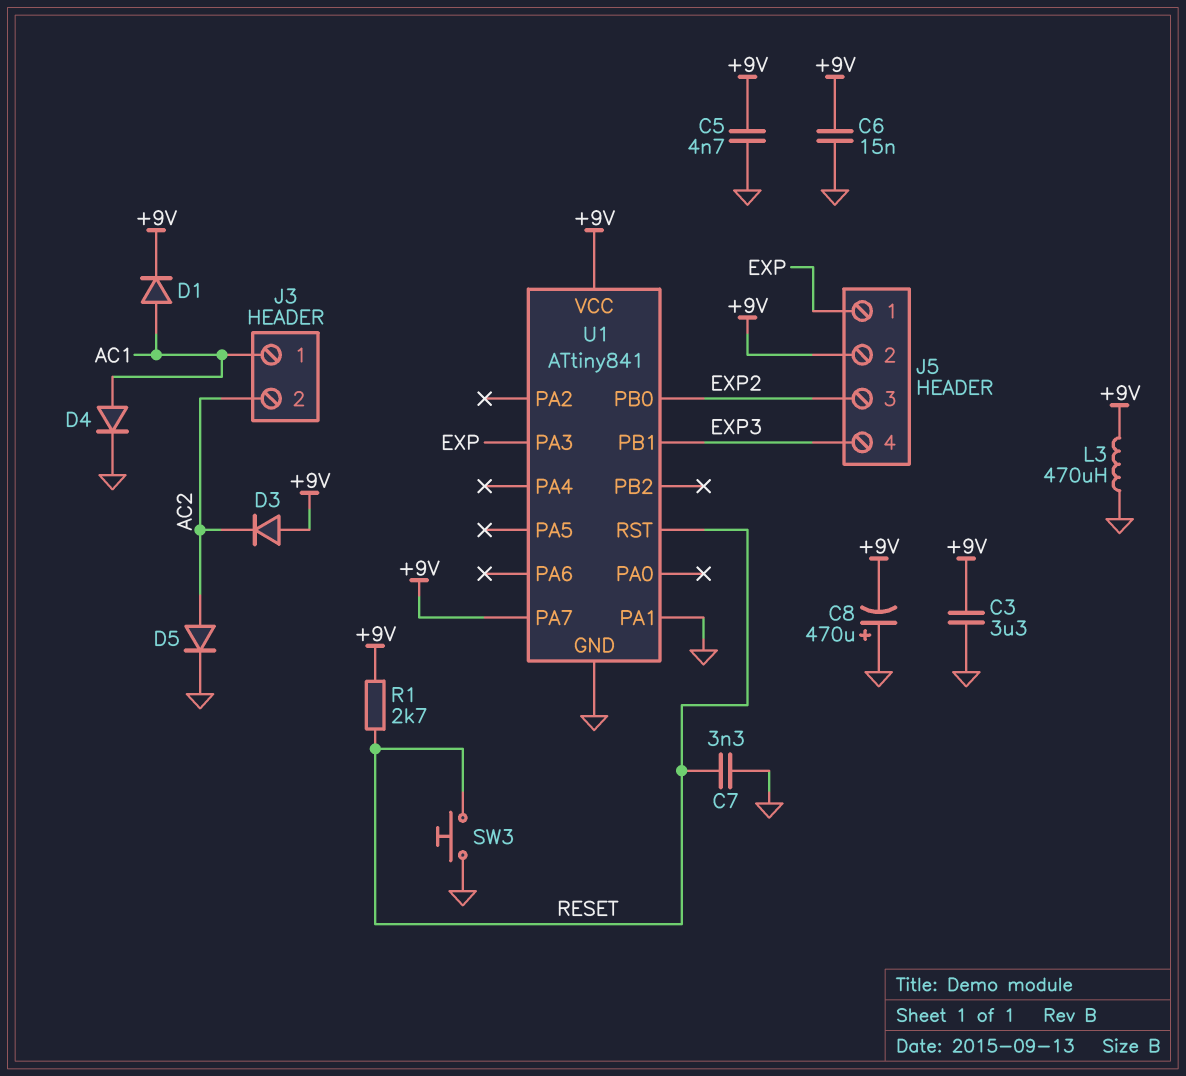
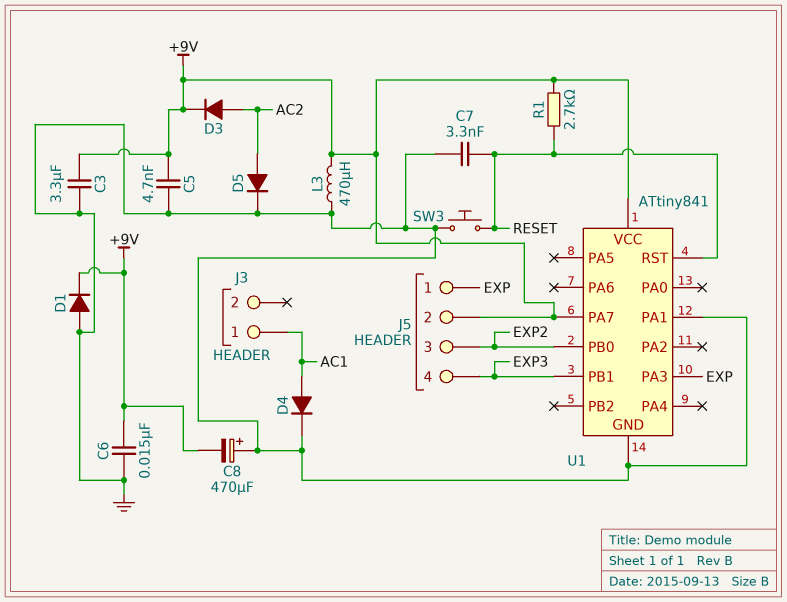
D1: diode (A AC1, K +9V) -> diode (A GND, K +9V)
D3: diode (A +9V, K AC2) -> diode (A AC2, K +9V)
J3 pin 2: AC2 -> none

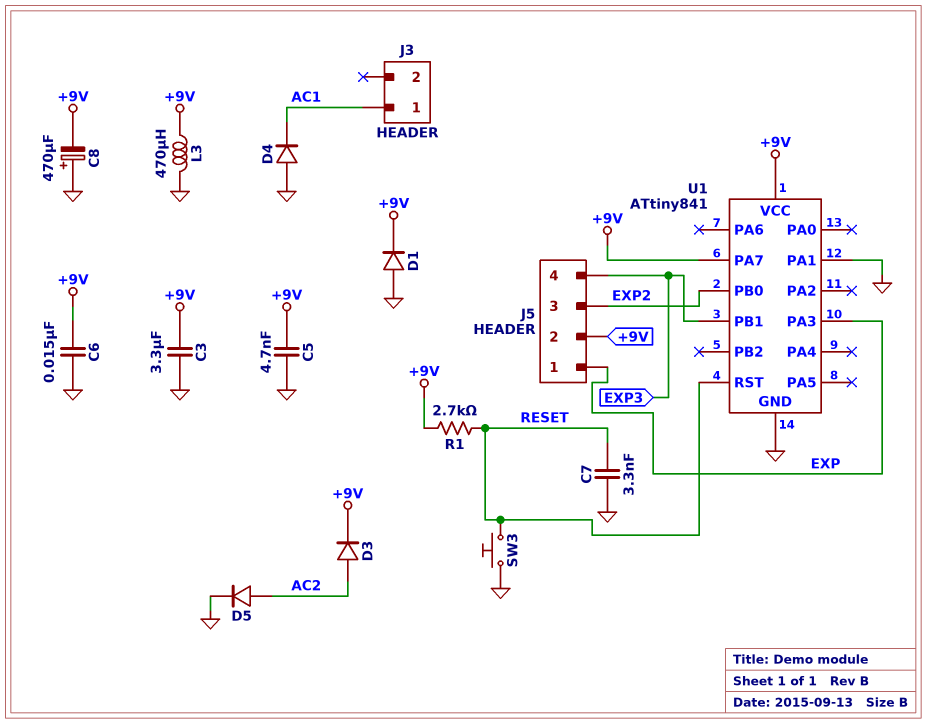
D4: diode (A AC1, K GND) -> diode (A GND, K AC1)

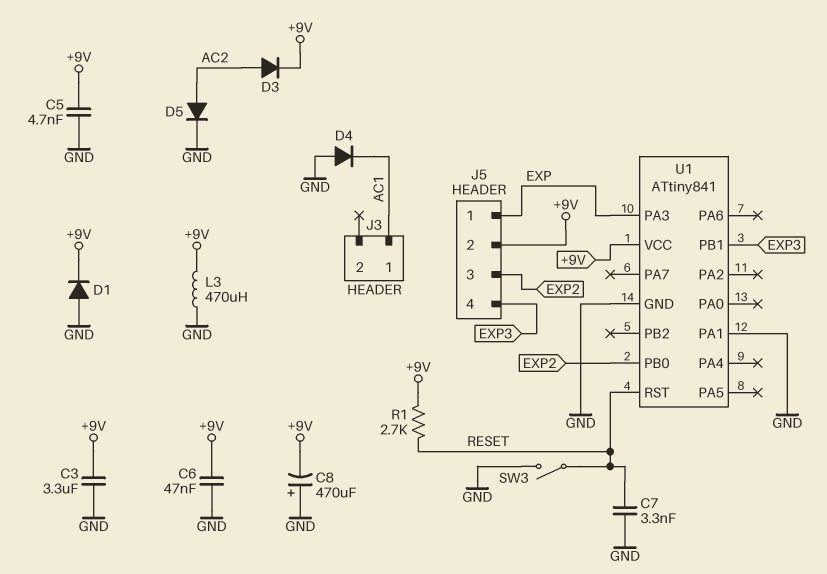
C6: 15nF (+9V, GND) -> 47nF (+9V, GND)
SW3: button (GND, RESET) -> switch (GND, RESET)
U1 pin PA7: +9V -> none

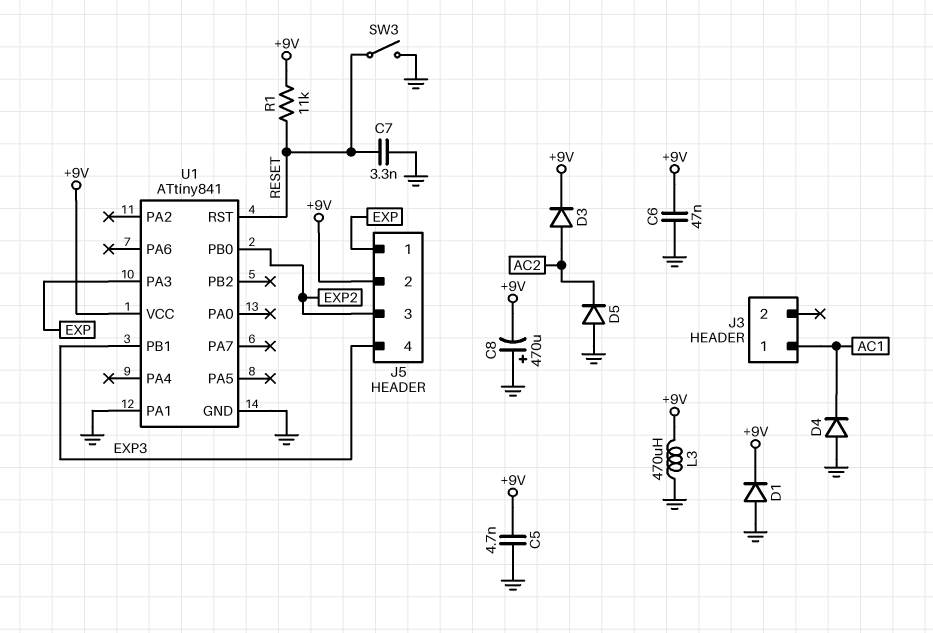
C3: 3.3uF (+9V, GND) -> none
D5: diode (A AC2, K GND) -> diode (A GND, K AC2)
R1: 2.7k (+9V, RESET) -> 11k (+9V, RESET)

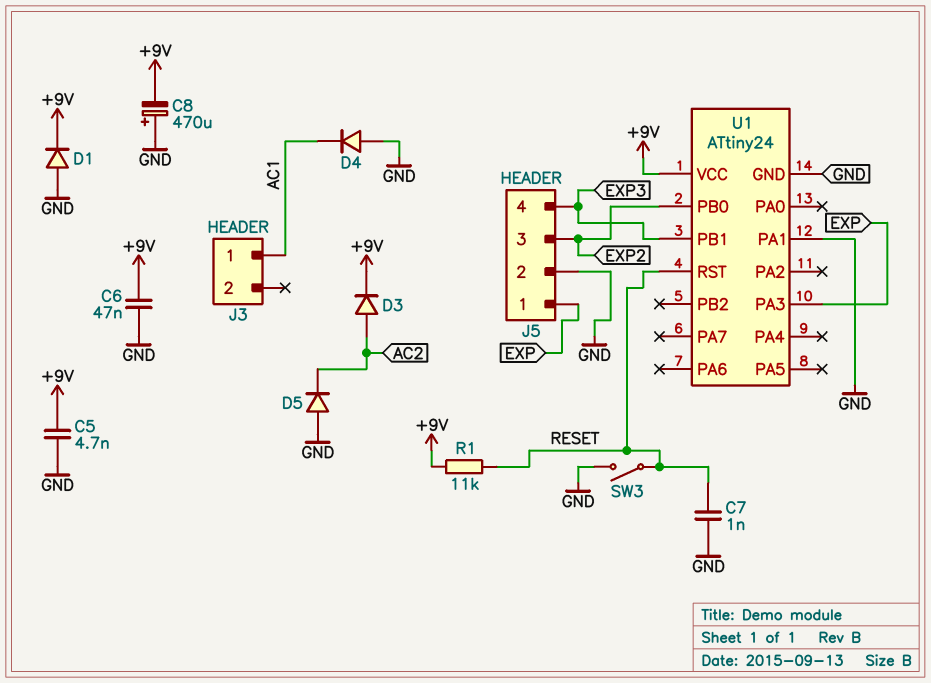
C7: 3.3nF (GND, RESET) -> 1nF (GND, RESET)
J5 pin 2: +9V -> GND
L3: 470uH (+9V, GND) -> none
U1: ATtiny841 -> ATtiny24

